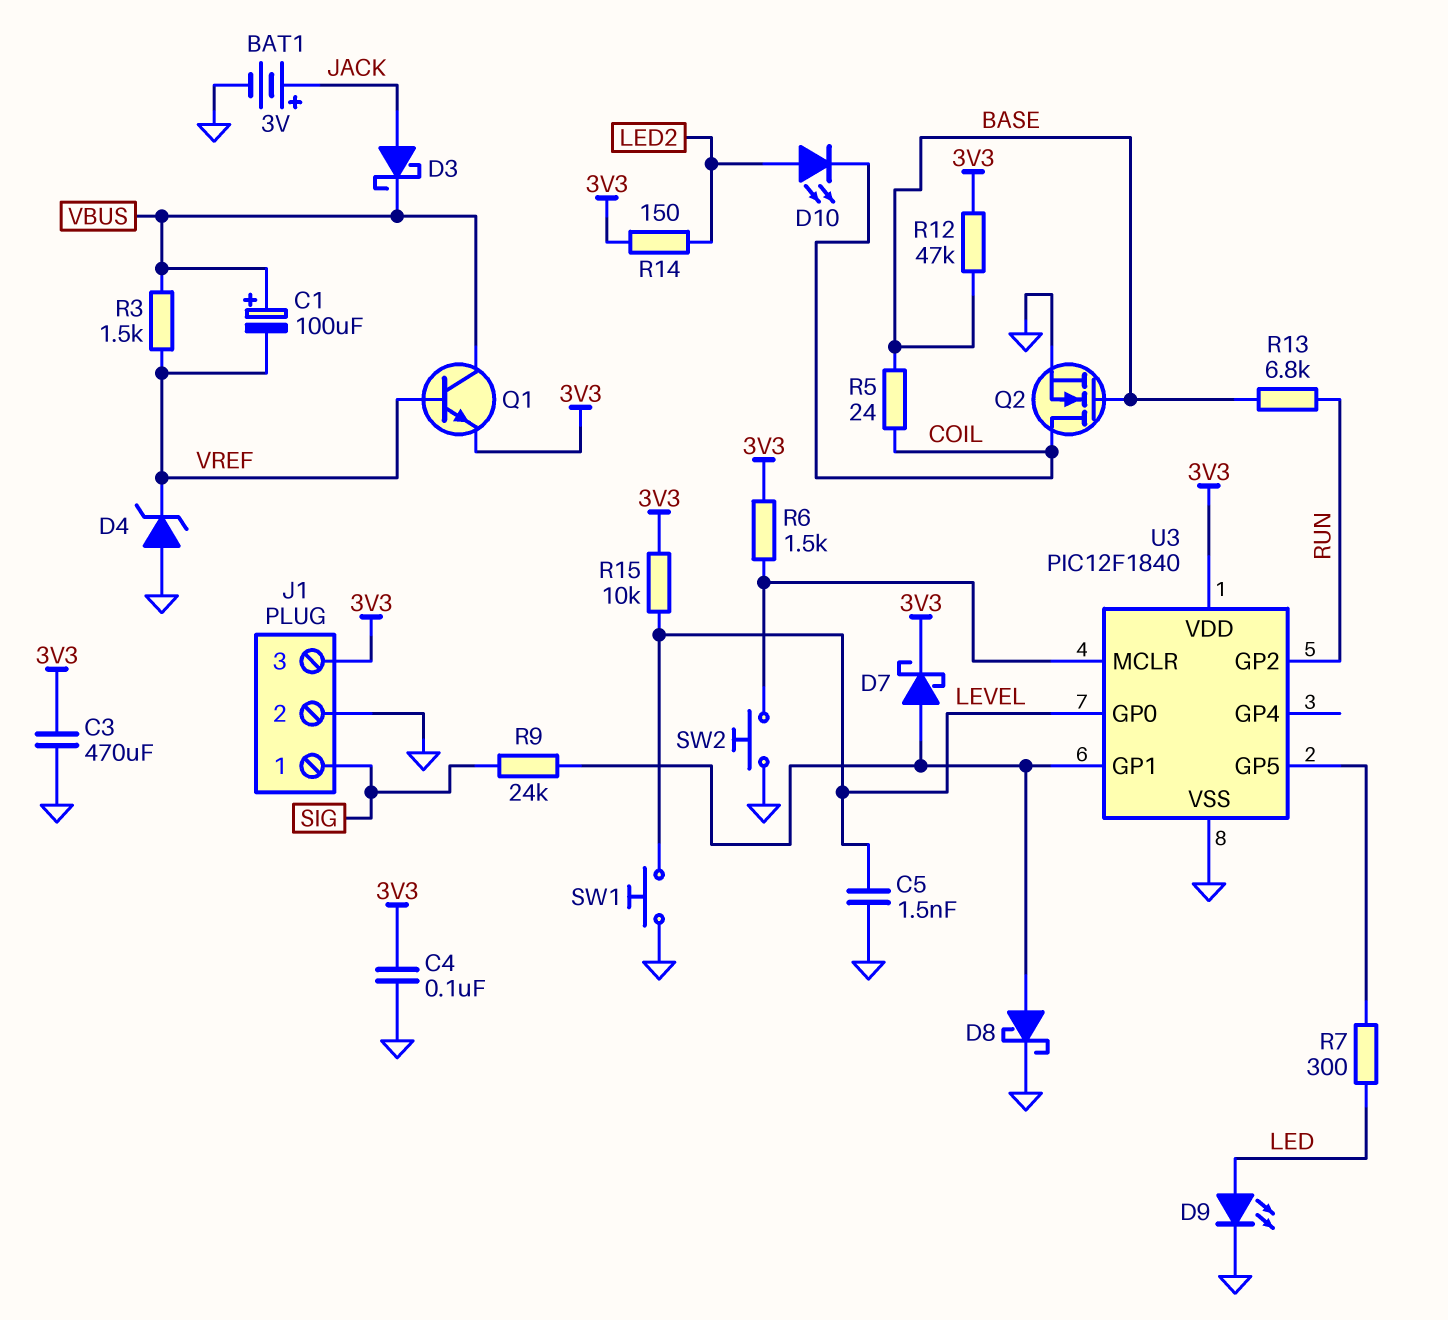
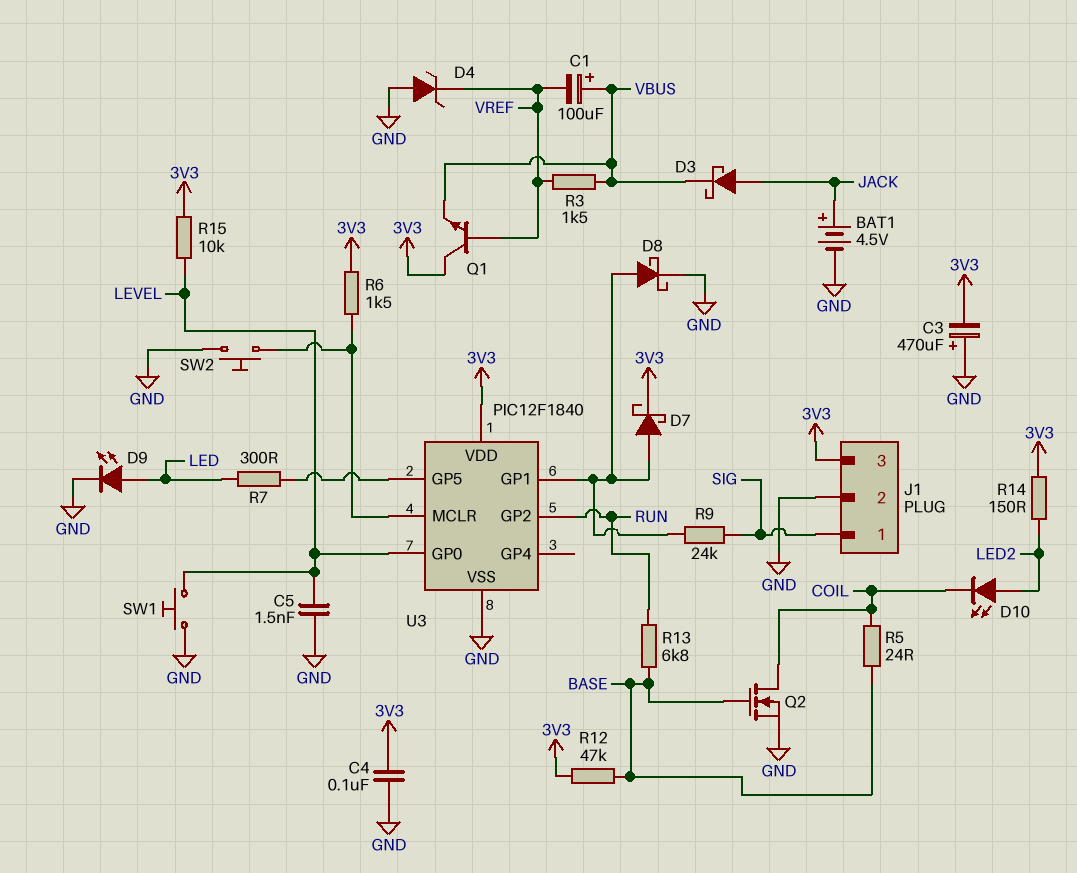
BAT1: 3V (plus JACK, minus GND) -> 4.5V (plus JACK, minus GND)
C3: 470uF (3V3, GND) -> 470uF (plus GND, minus 3V3)
Q1: NPN (B VREF, C VBUS, E 3V3) -> NPN (B VREF, C 3V3, E VBUS)

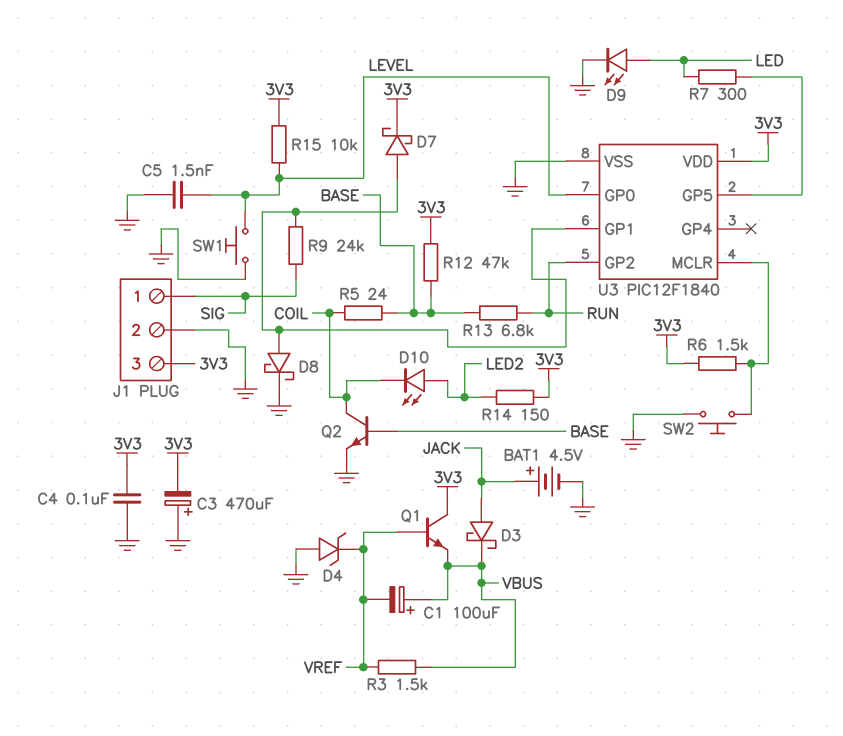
Q2: NMOS (G BASE, D COIL, S GND) -> NPN (B BASE, C COIL, E GND)

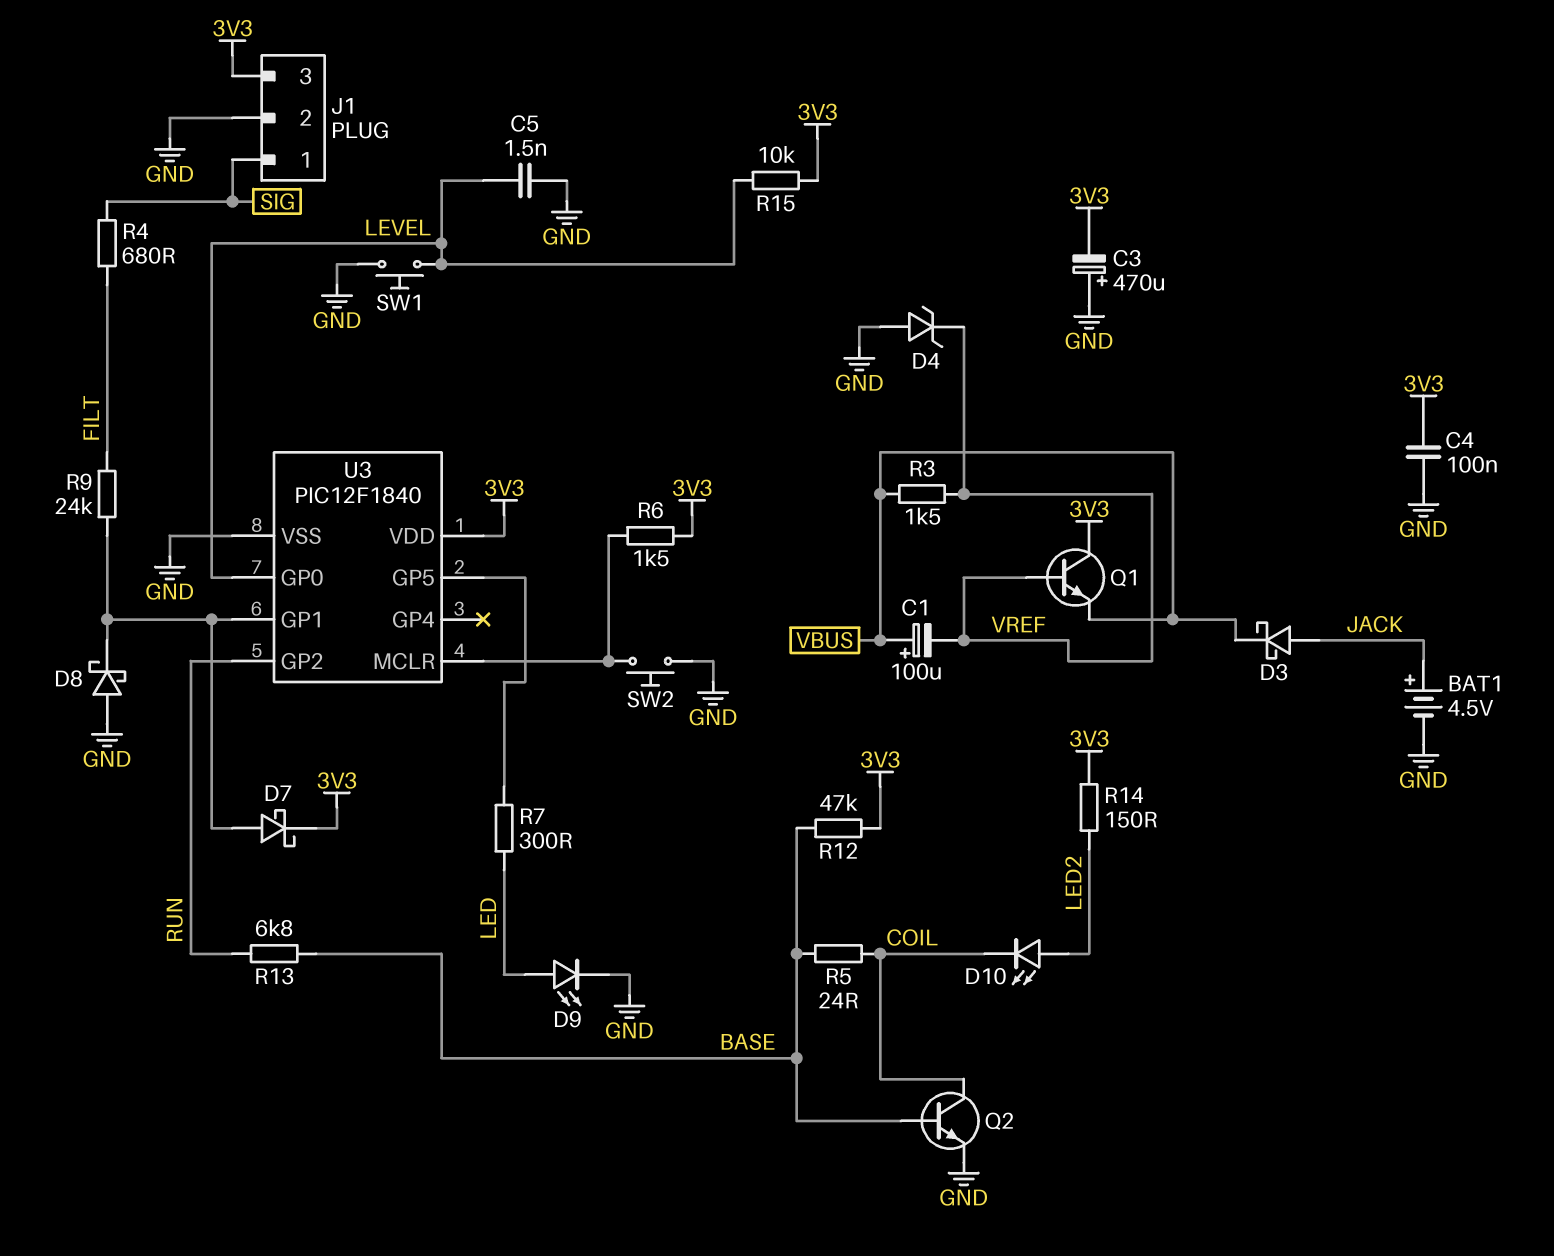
D8: schottky (A U3/GP1, K GND) -> schottky (A GND, K U3/GP1)
R4: none -> 680 (FILT, SIG)
R9: 24k (SIG, U3/GP1) -> 24k (FILT, U3/GP1)

